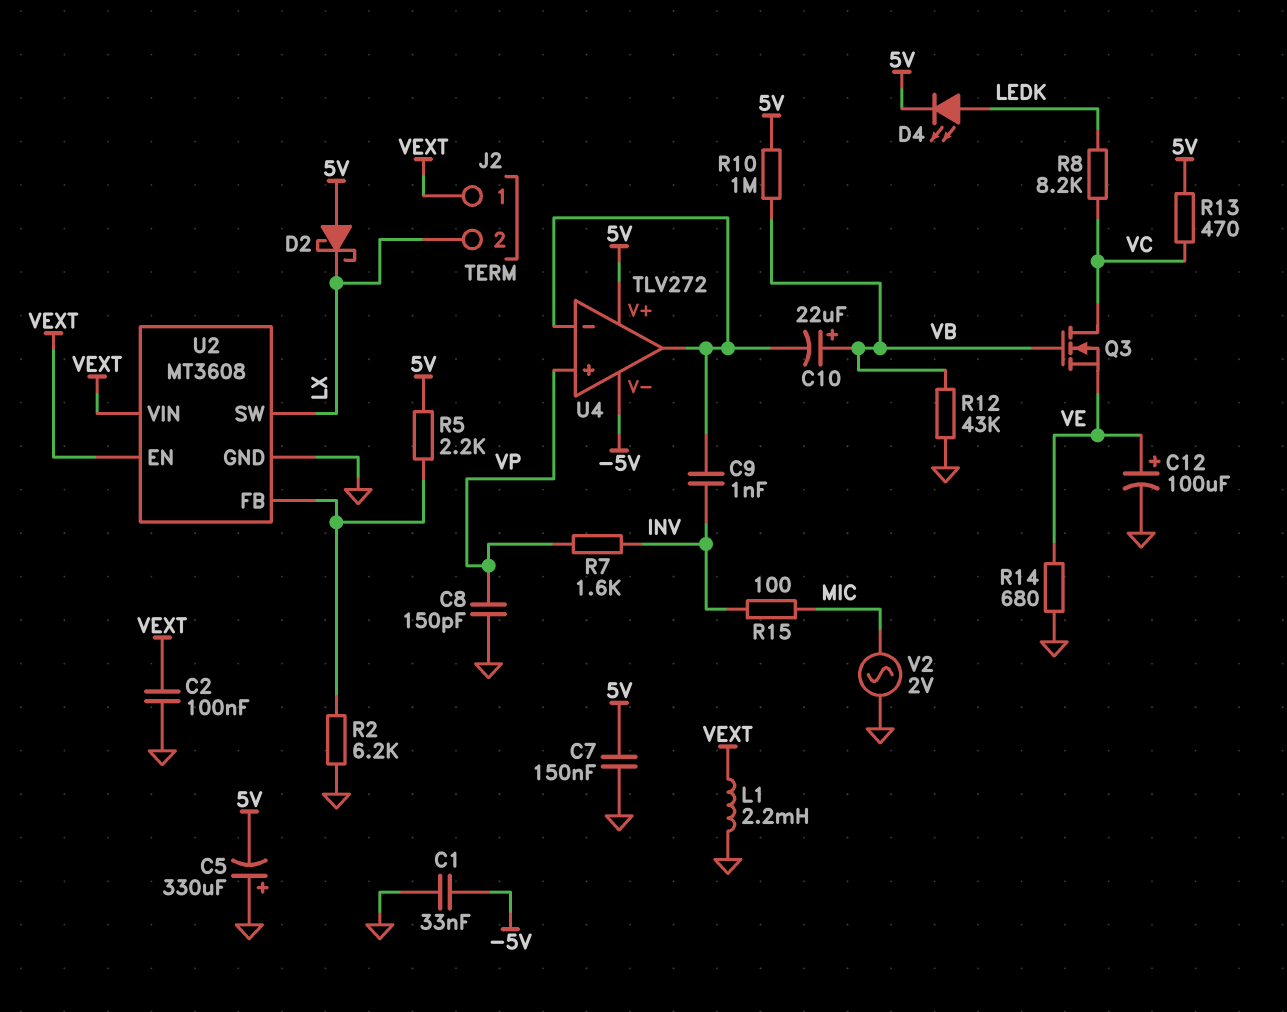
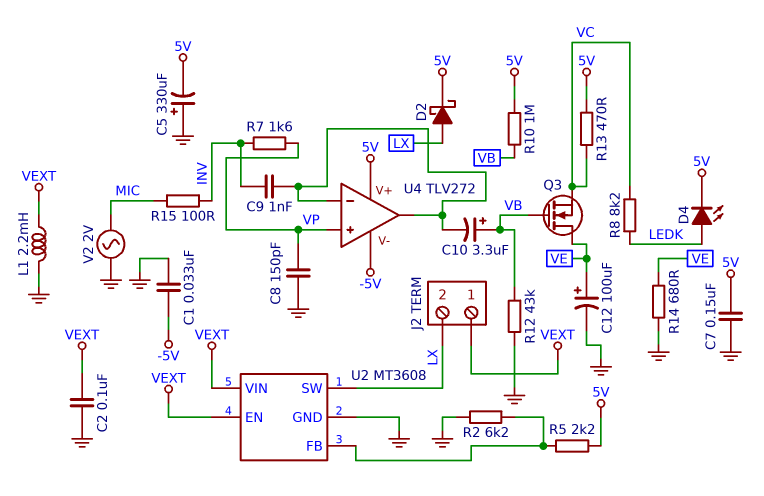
C10: 22uF (plus VB, minus U4/in-) -> 3.3uF (plus VB, minus U4/in-)
D2: schottky (A 5V, K LX) -> schottky (A LX, K 5V)
Q3: NMOS (G VB, D VC, S VE) -> NMOS (G VB, D VE, S VC)

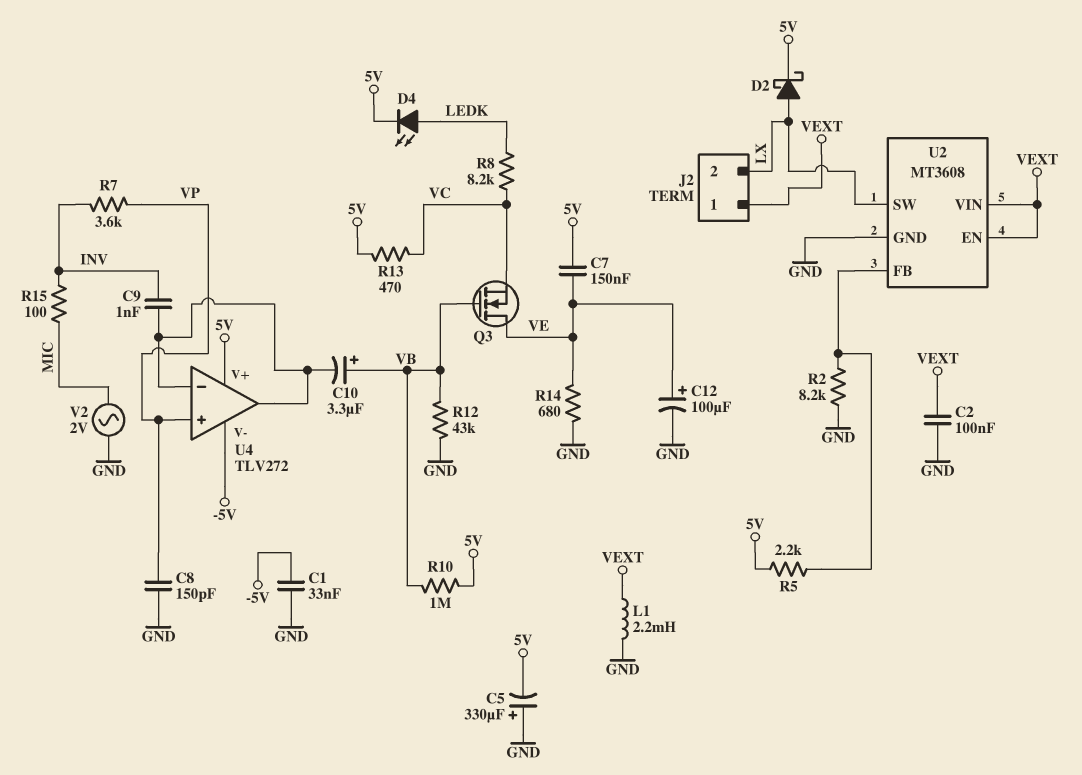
C7: 150nF (5V, GND) -> 150nF (5V, VE)
R2: 6.2k (GND, U2/FB) -> 8.2k (GND, U2/FB)
R7: 1.6k (INV, VP) -> 3.6k (INV, VP)

